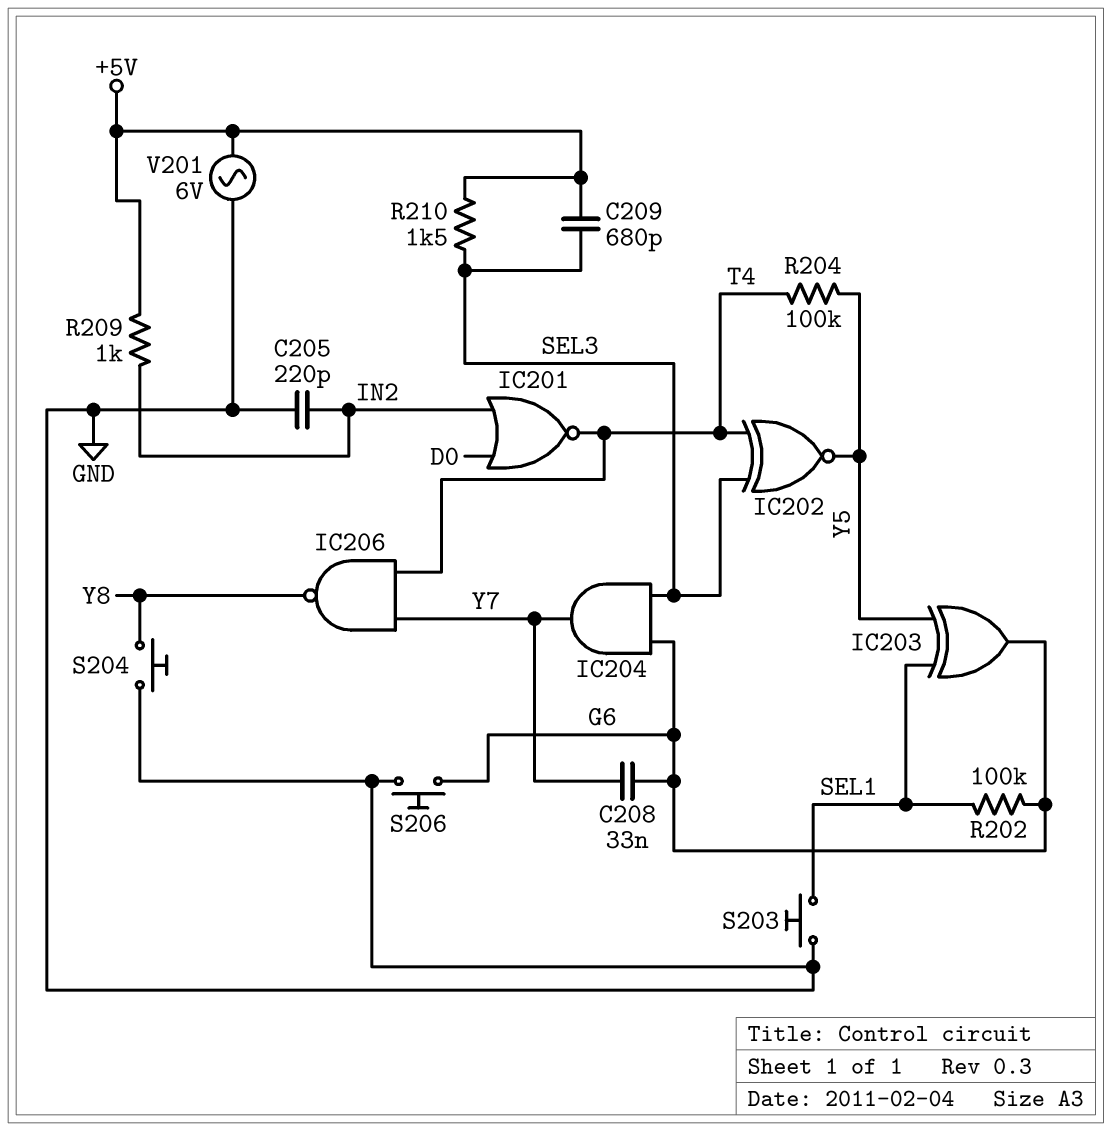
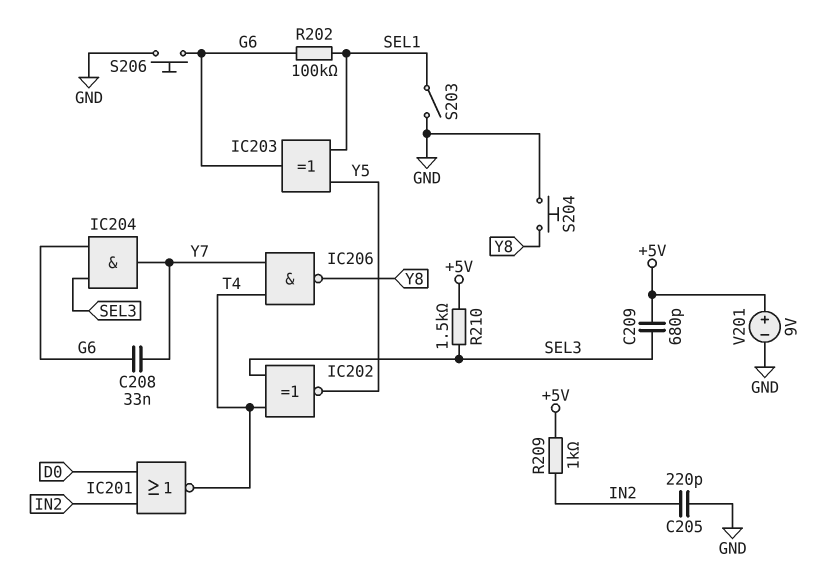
R204: 100k (T4, Y5) -> none
S203: button (GND, SEL1) -> switch (GND, SEL1)
V201: AC 6V (+5V, GND) -> 9V (plus +5V, minus GND)

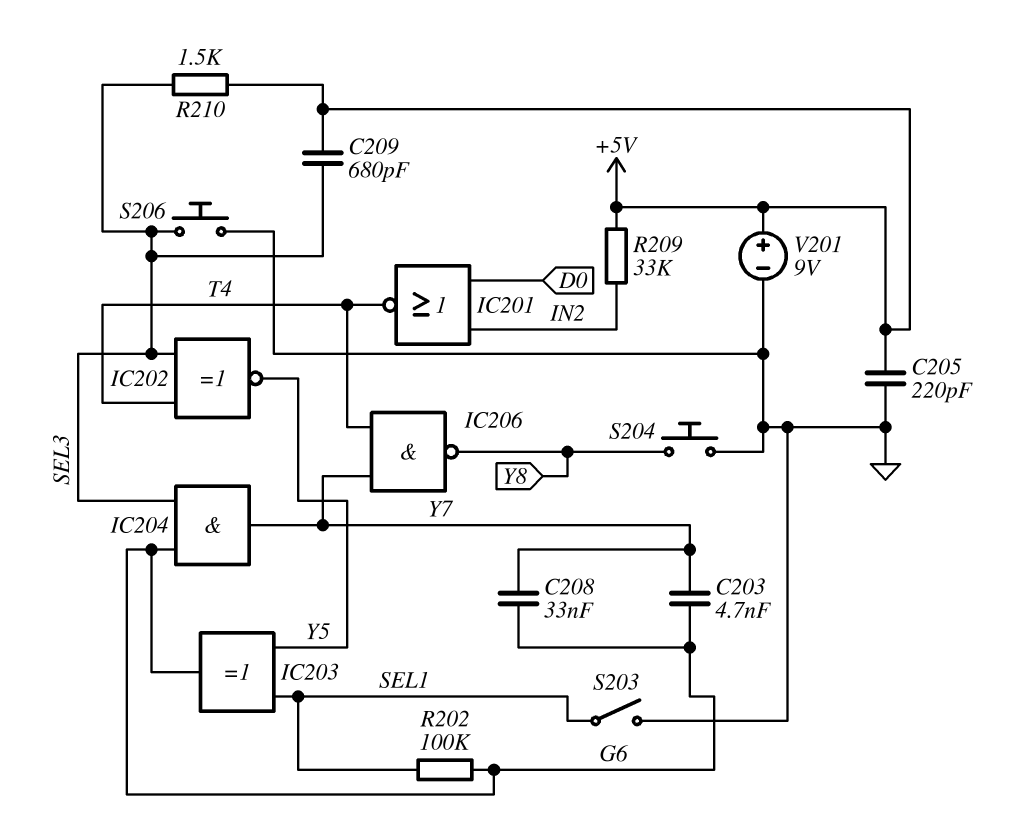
C203: none -> 4.7nF (G6, Y7)
C205: 220pF (GND, IN2) -> 220pF (+5V, GND)
R209: 1k (+5V, IN2) -> 33k (+5V, IN2)
S206: button (G6, GND) -> button (GND, SEL3)

